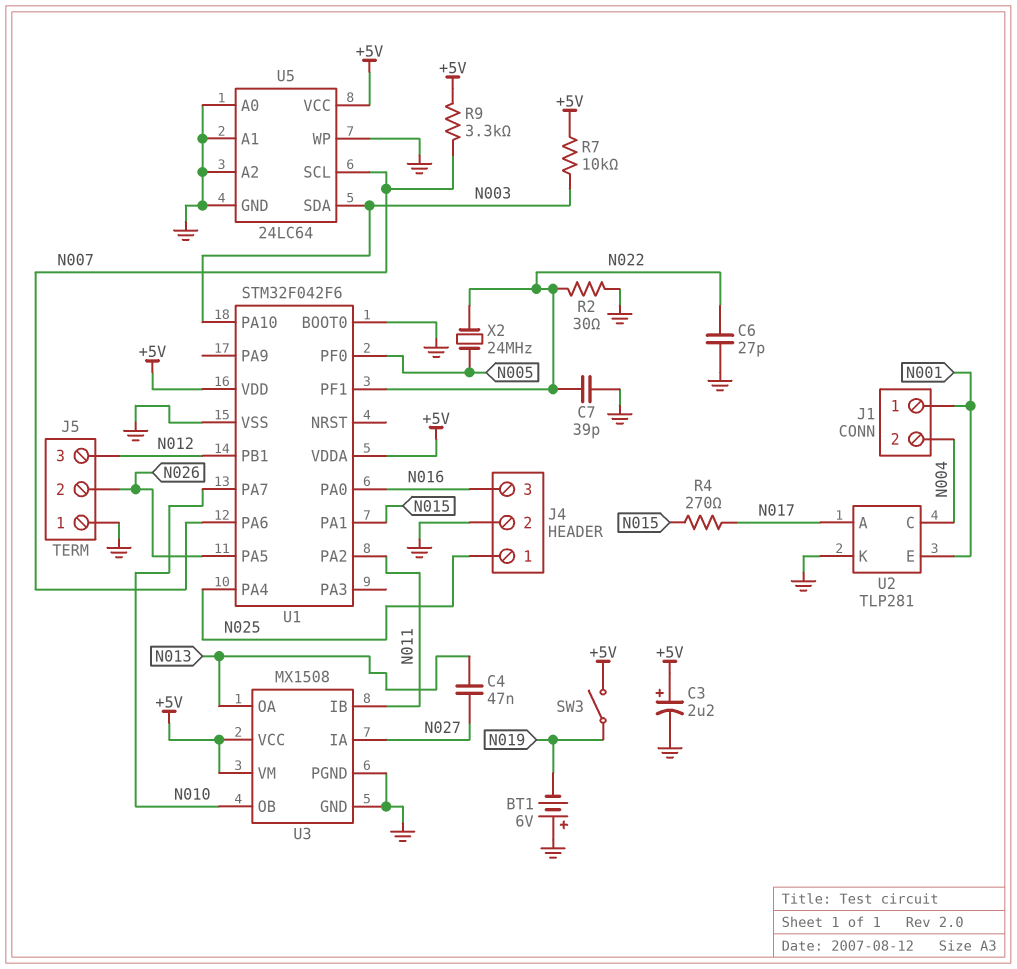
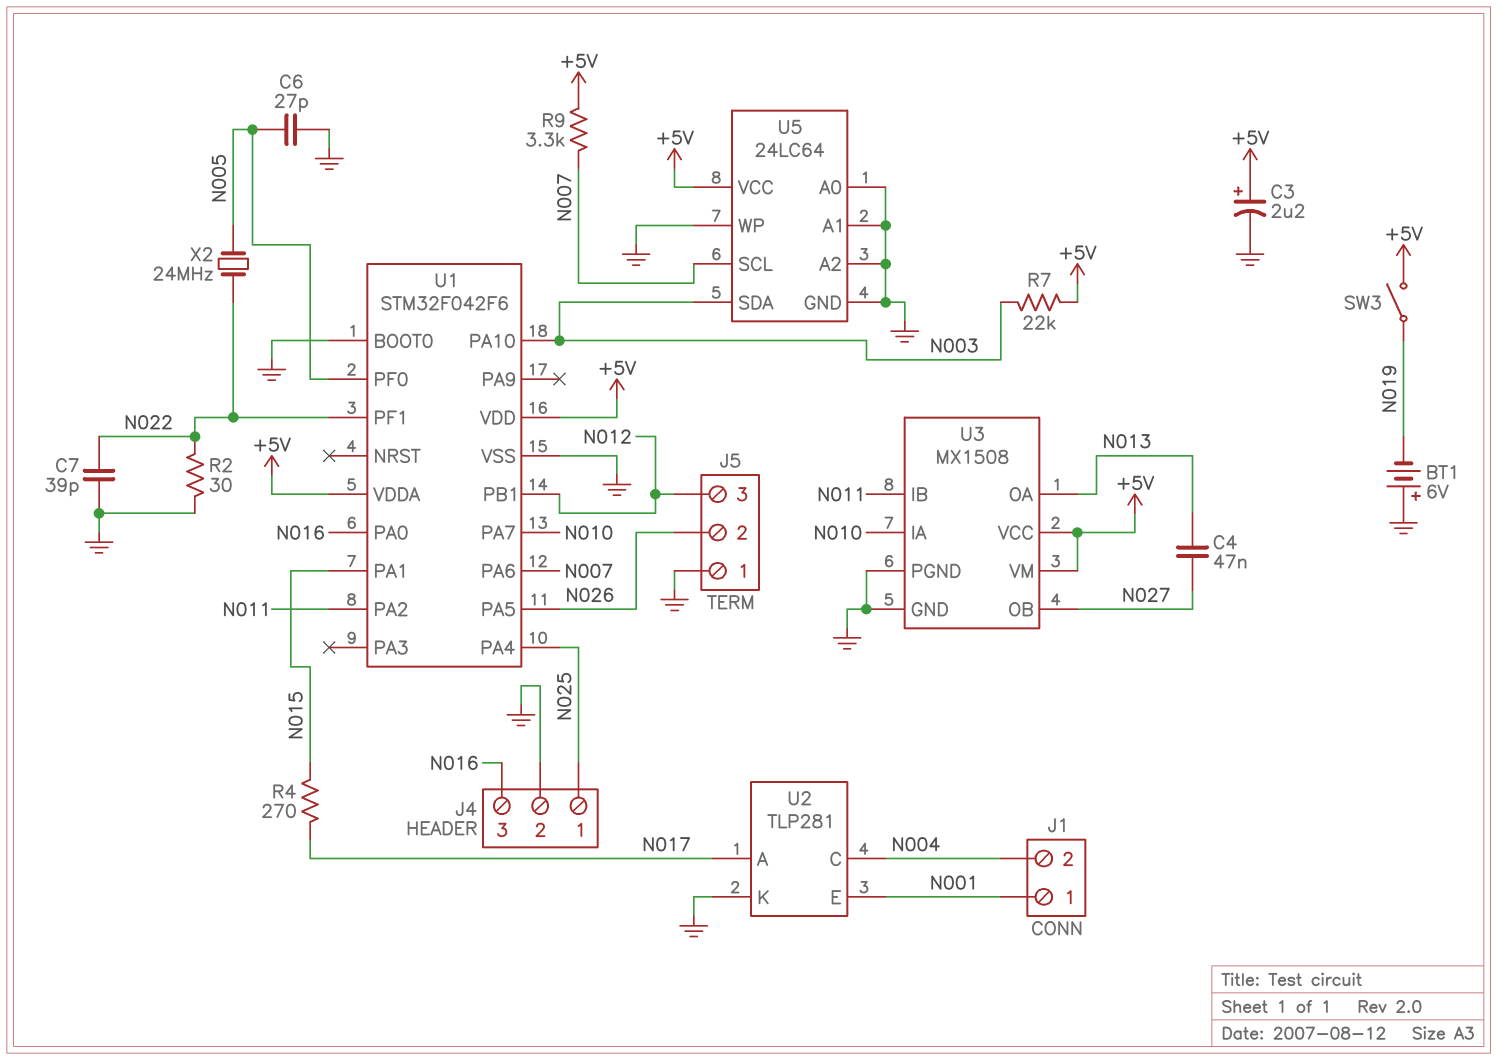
C6: 27pF (GND, N022) -> 27pF (GND, N005)
R7: 10k (+5V, N003) -> 22k (+5V, N003)
U3 pin IA: N027 -> N010
U3 pin OB: N010 -> N027

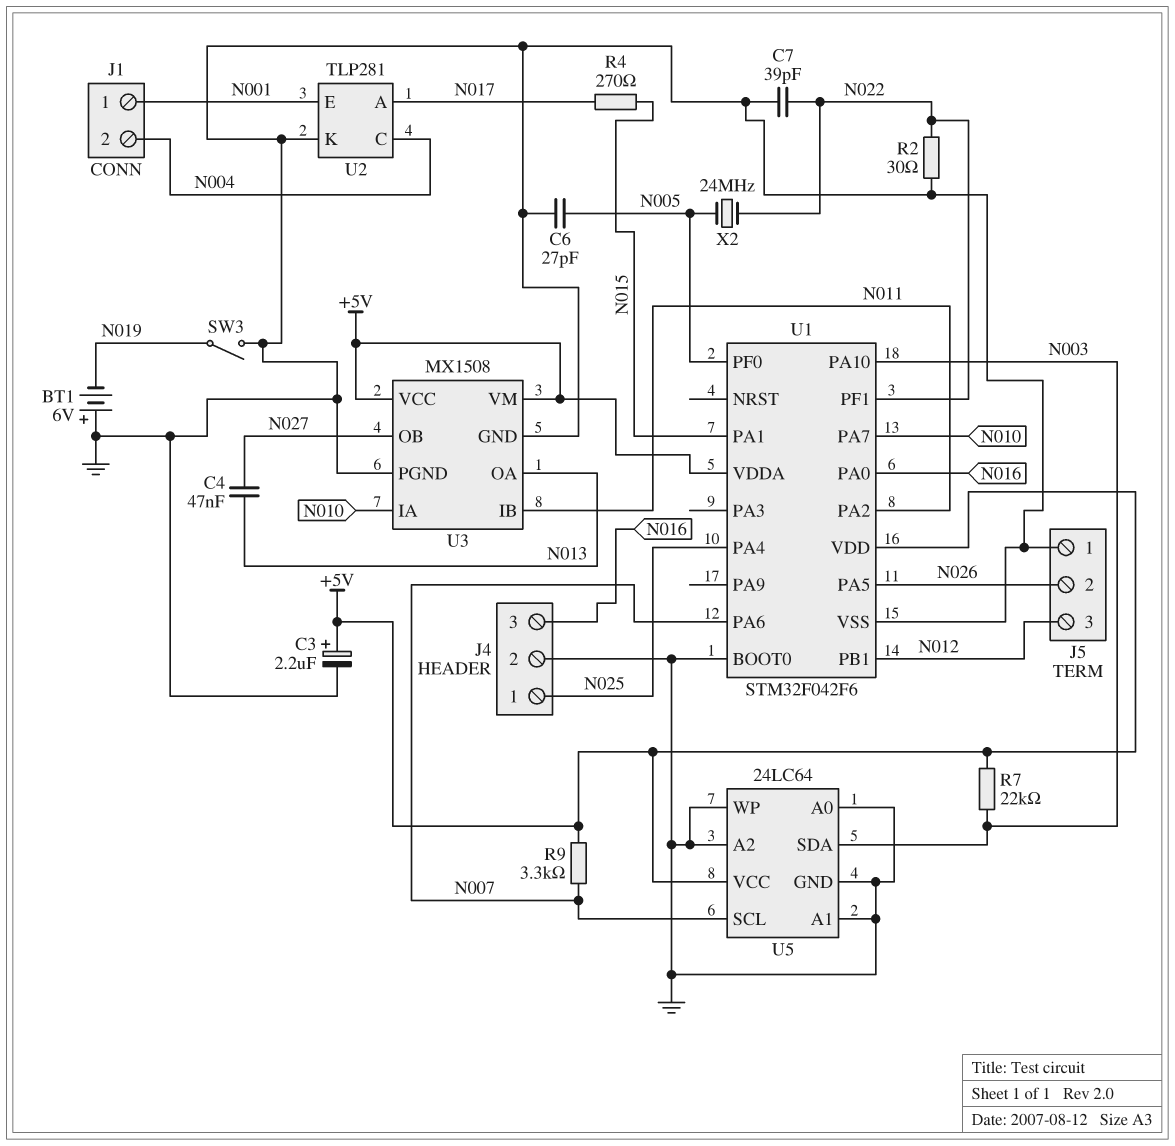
SW3: switch (+5V, N019) -> switch (GND, N019)

